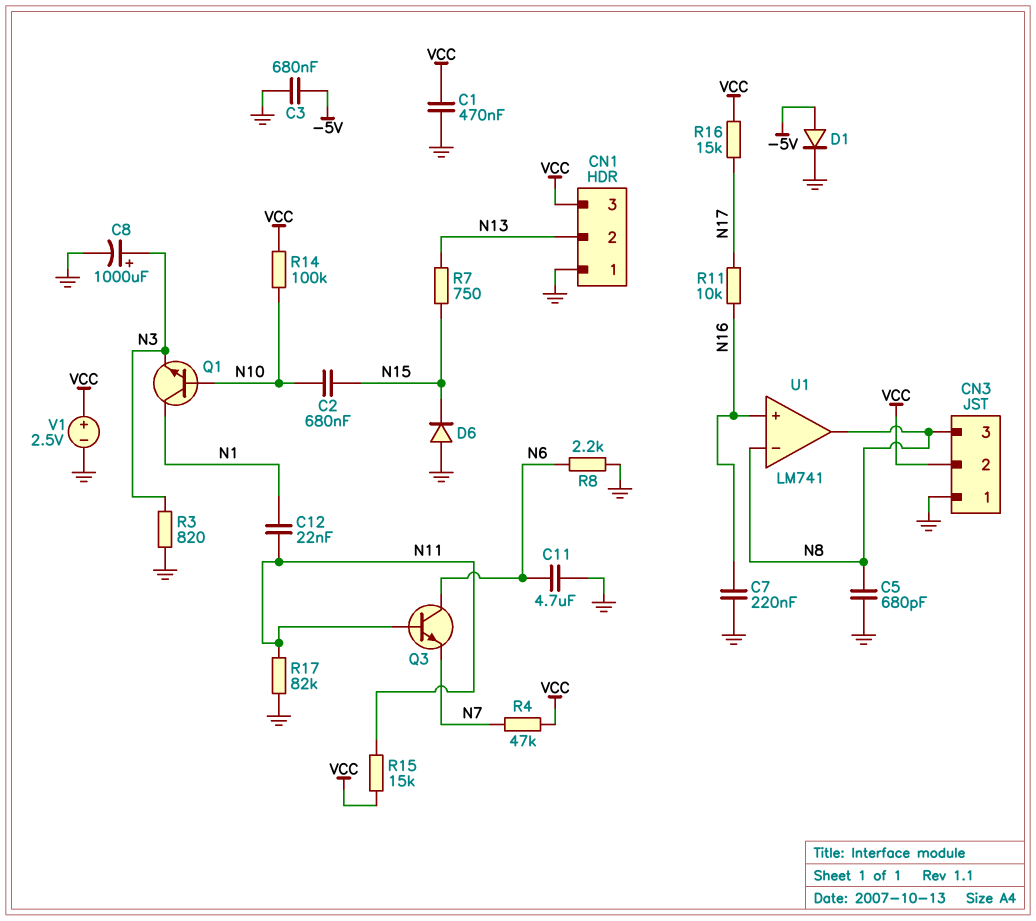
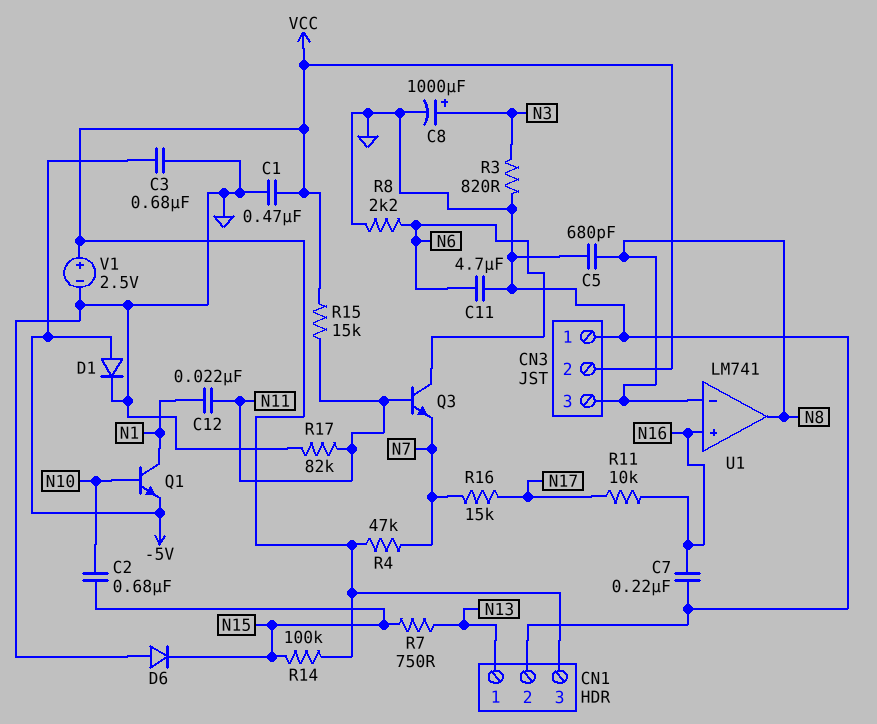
CN1 pin 1: GND -> N13
CN1 pin 2: N13 -> GND
Q1: NPN (B N10, C N1, E N3) -> NPN (B N10, C N1, E -5V)
R14: 100k (N10, VCC) -> 100k (N15, VCC)
R16: 15k (N17, VCC) -> 15k (N7, N17)

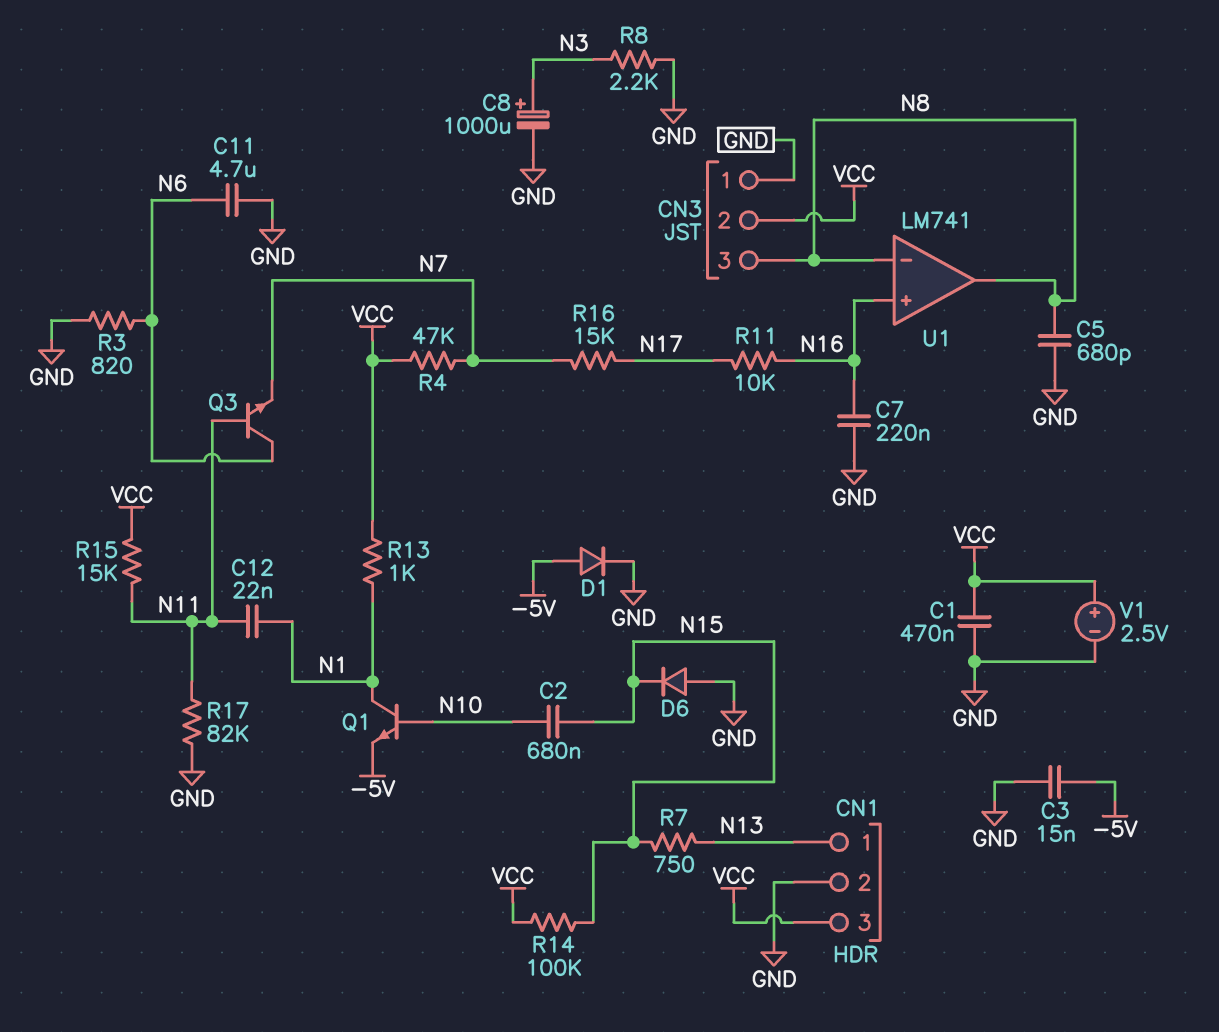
C3: 680nF (-5V, GND) -> 15nF (-5V, GND)
R3: 820 (GND, N3) -> 820 (GND, N6)
R8: 2.2k (GND, N6) -> 2.2k (GND, N3)
R13: none -> 1k (N1, VCC)

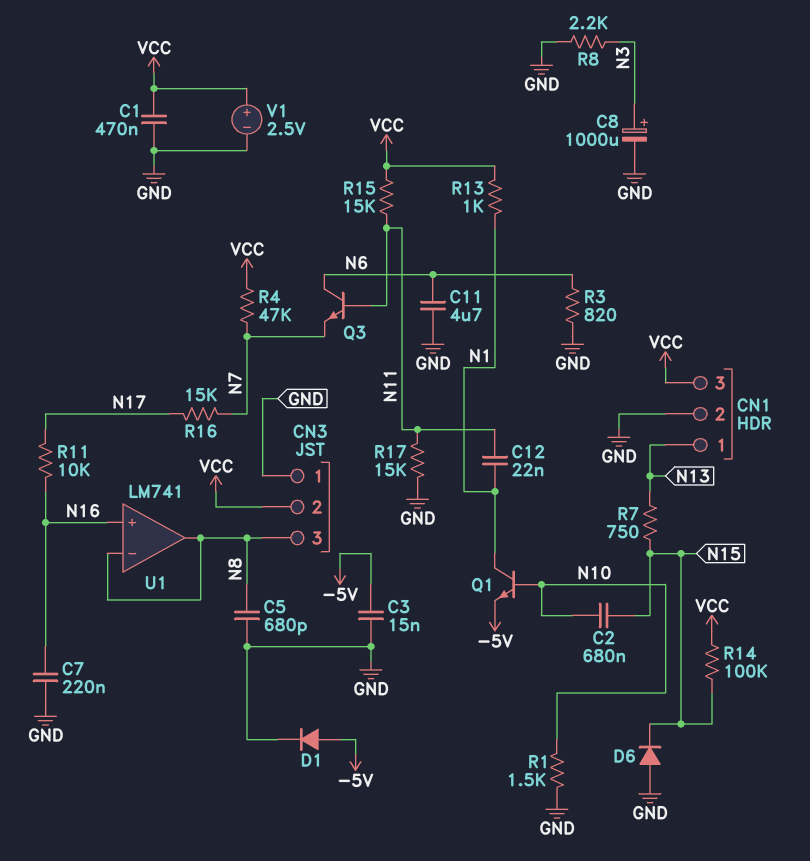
R1: none -> 1.5k (GND, N10)
R17: 82k (GND, N11) -> 15k (GND, N11)

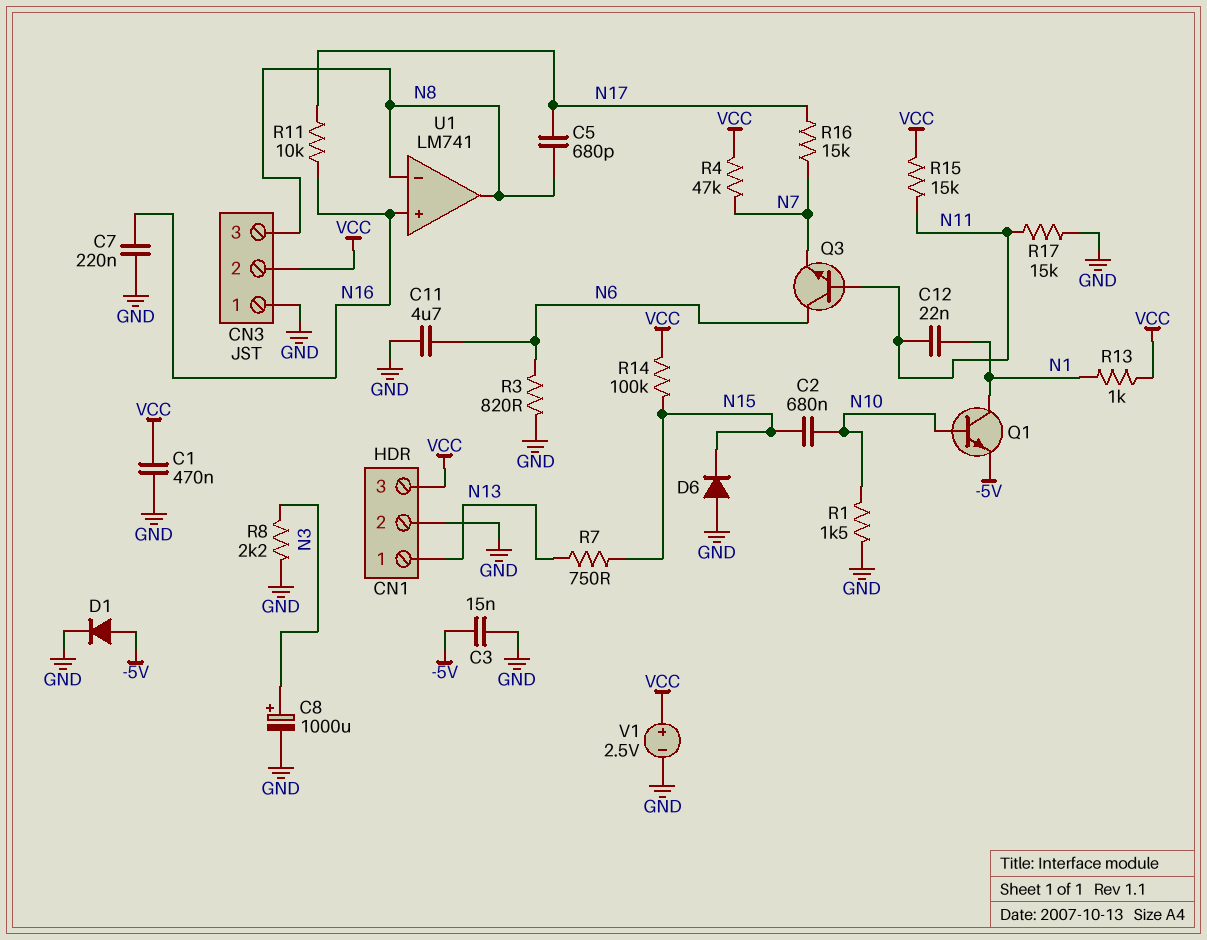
C5: 680pF (GND, N8) -> 680pF (N8, N17)

